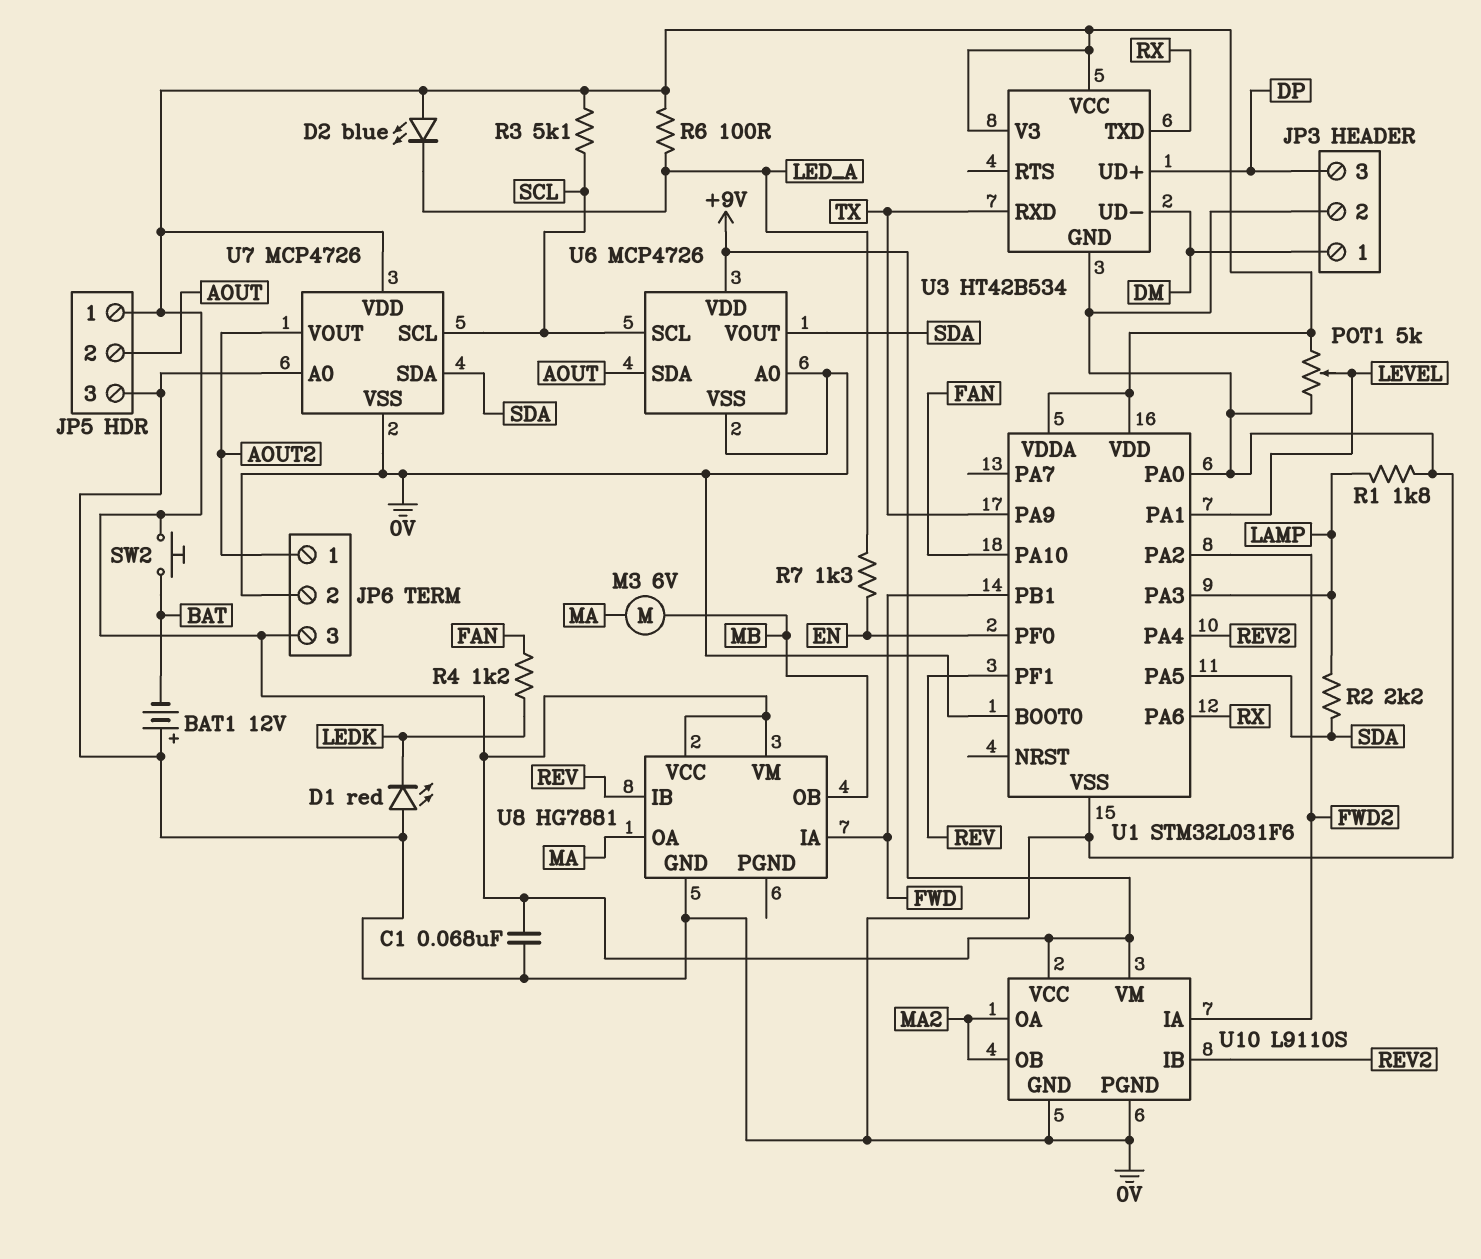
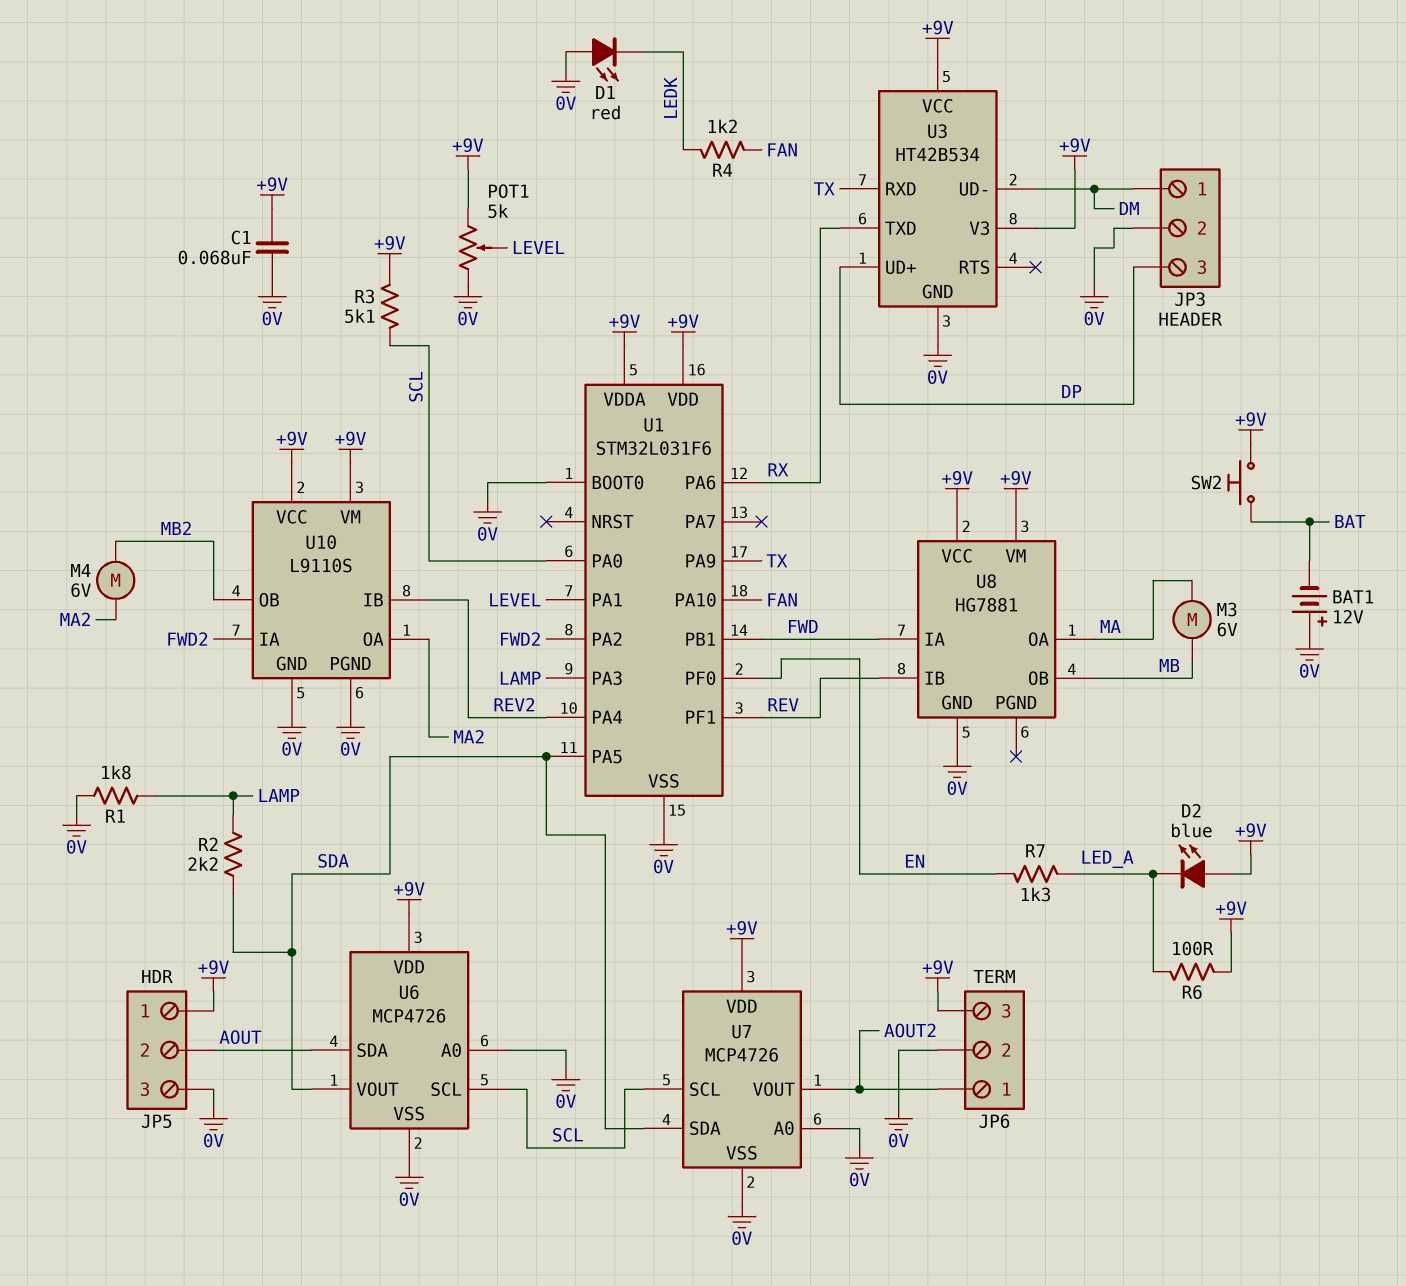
M4: none -> motor 6V (MA2, MB2)
U1 pin PA0: 0V -> SCL
U10 pin OB: MA2 -> MB2

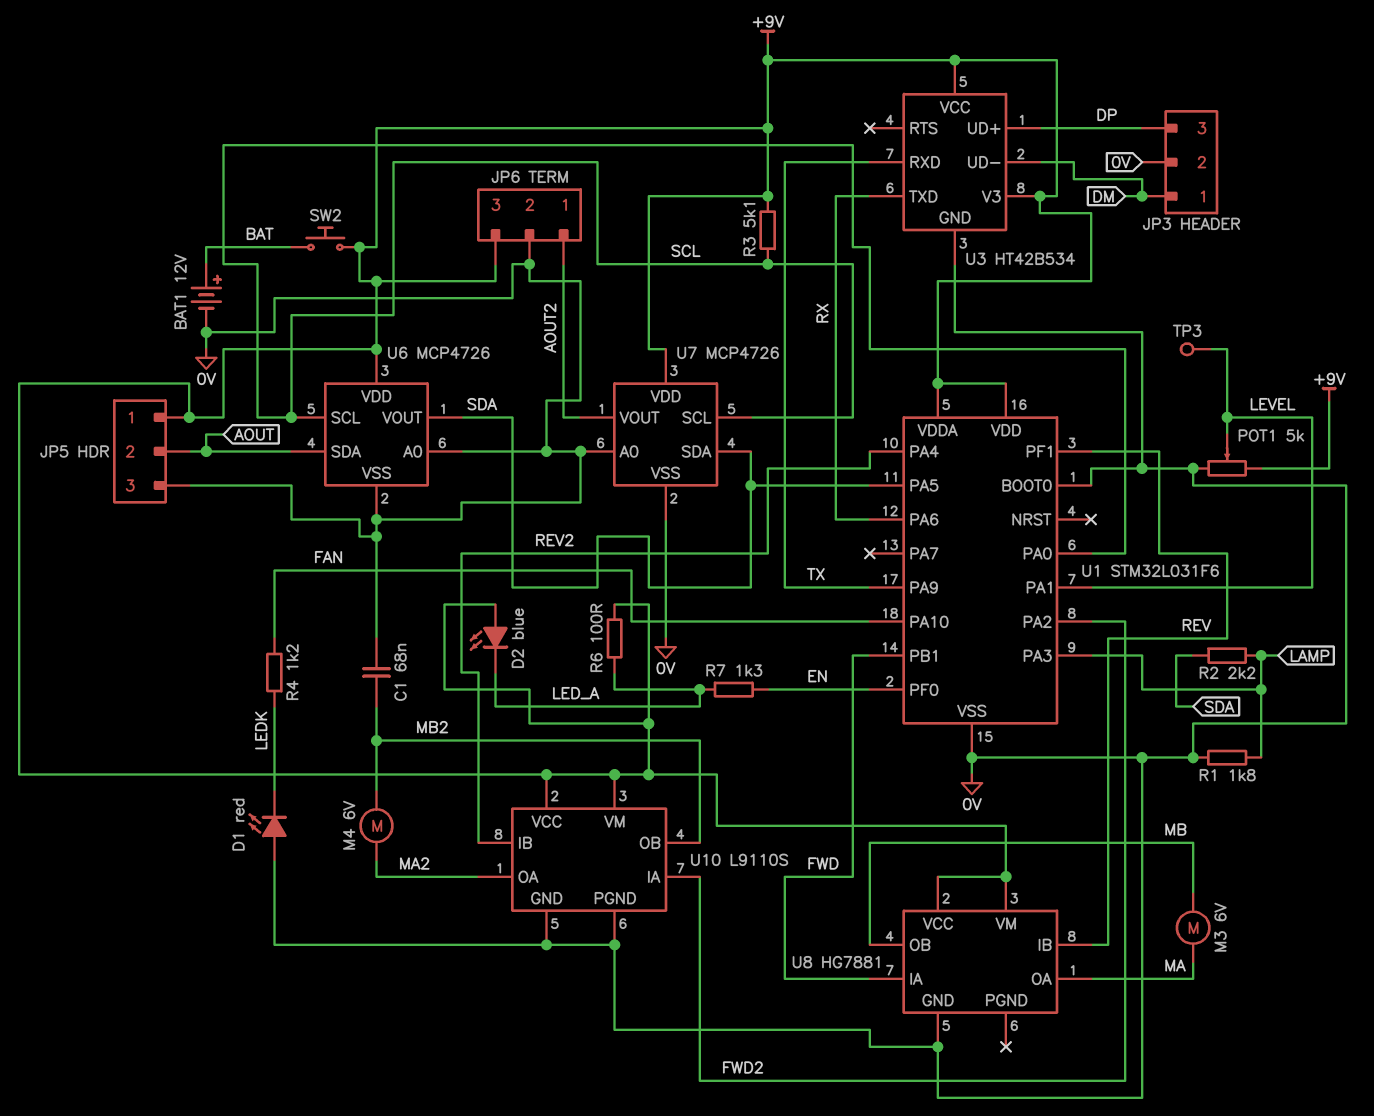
BAT1: 12V (plus 0V, minus BAT) -> 12V (plus BAT, minus 0V)
C1: 68nF (+9V, 0V) -> 68nF (0V, MB2)
TP3: none -> test point (LEVEL)

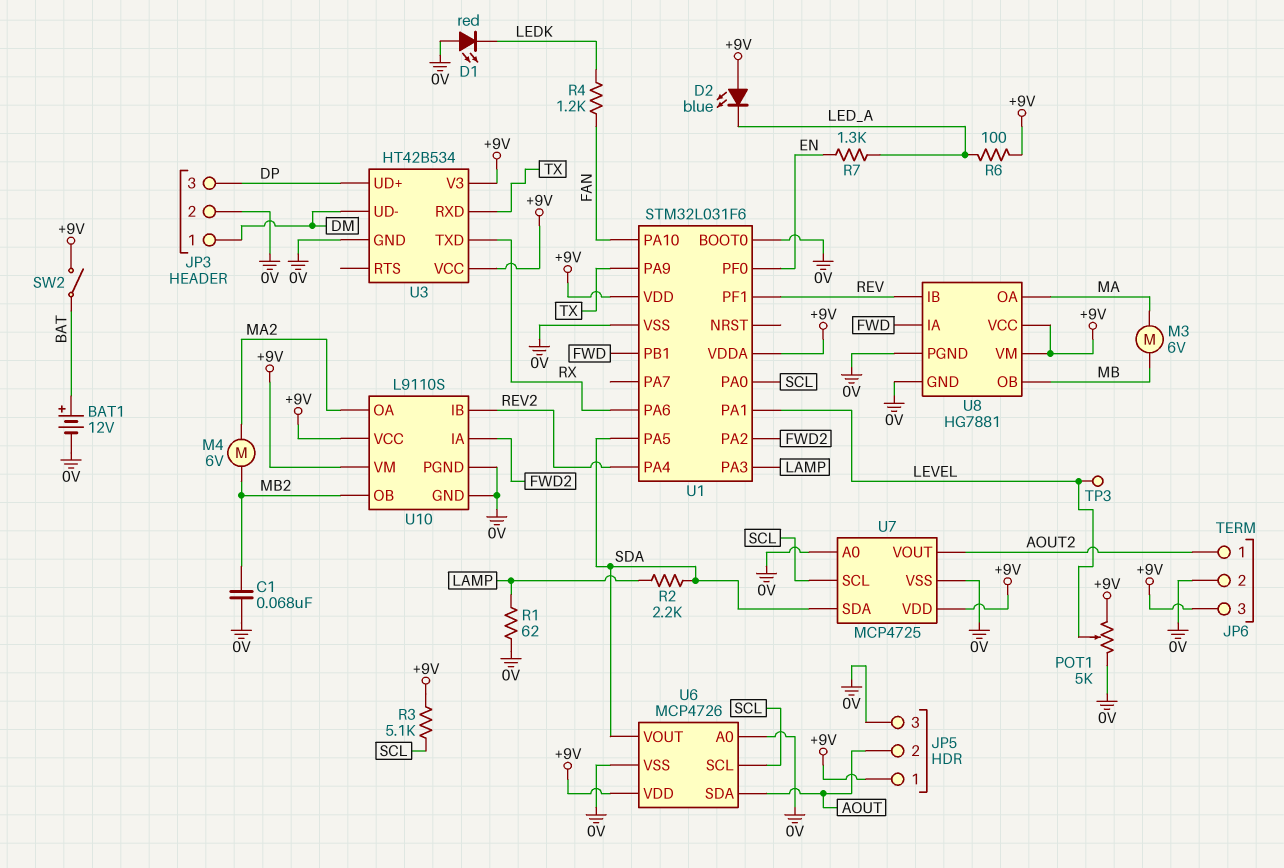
R1: 1.8k (0V, LAMP) -> 62 (0V, LAMP)
SW2: button (+9V, BAT) -> switch (+9V, BAT)
U7: MCP4726 -> MCP4725
U8 pin PGND: none -> 0V

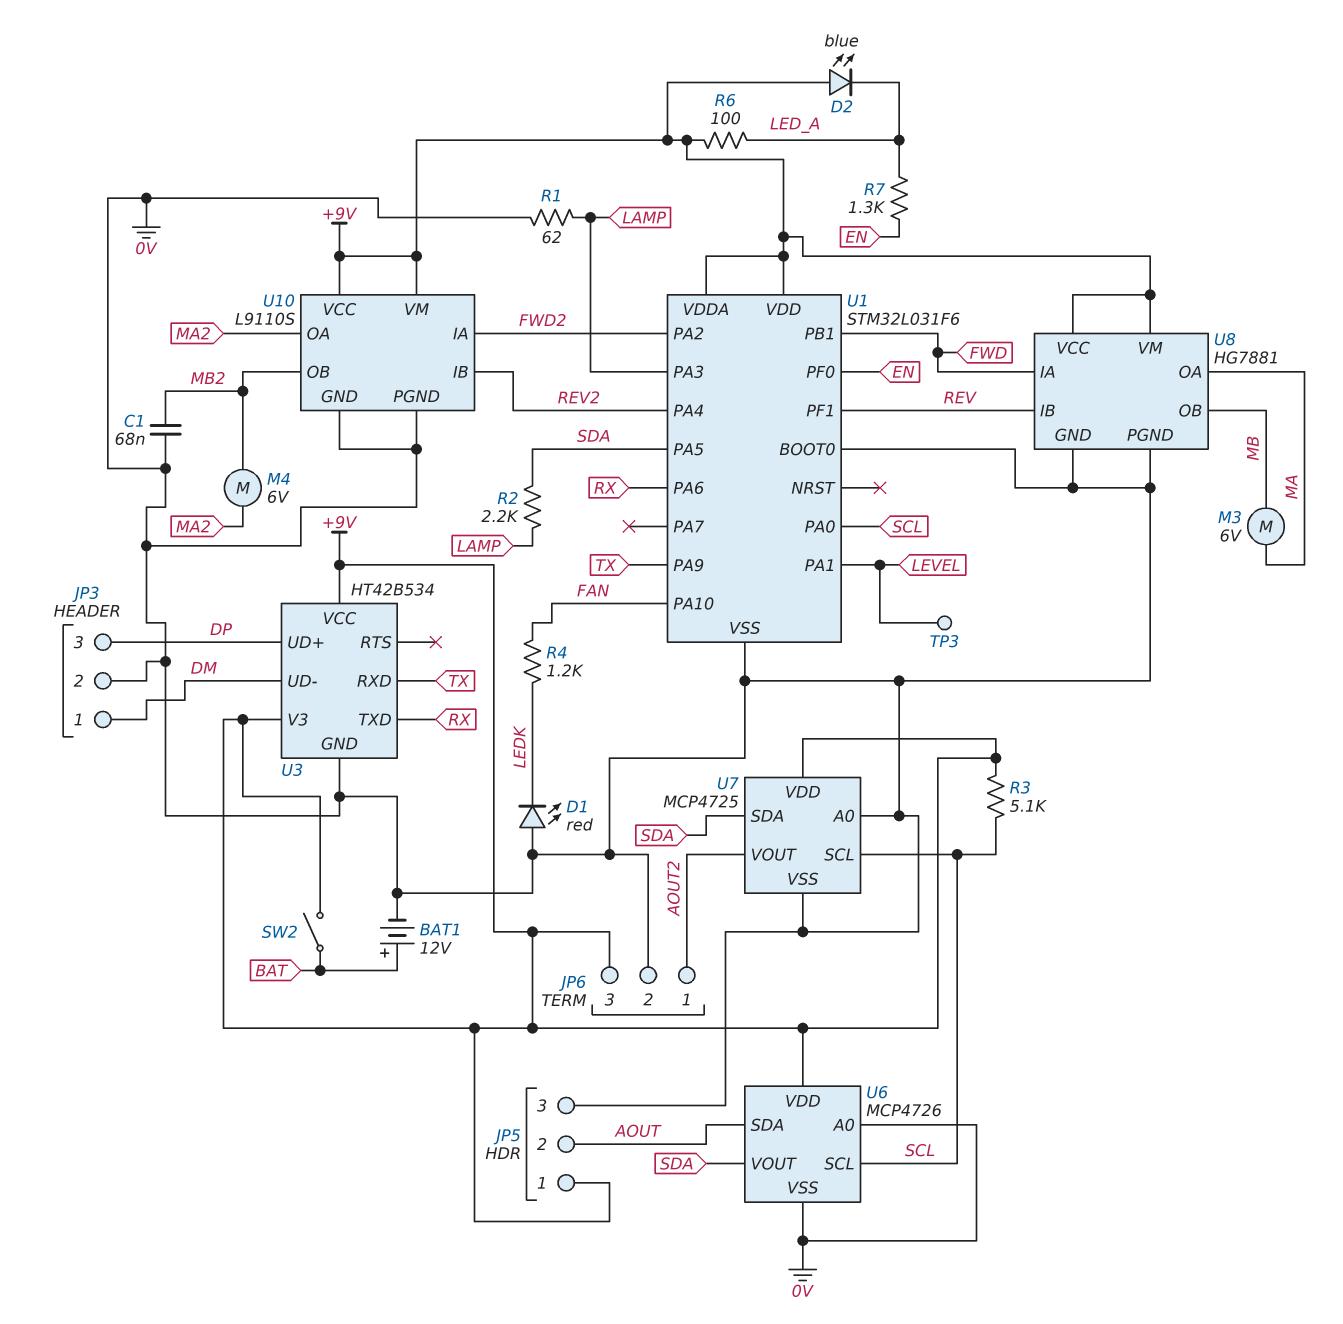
POT1: 5k (+9V, 0V, wiper LEVEL) -> none

